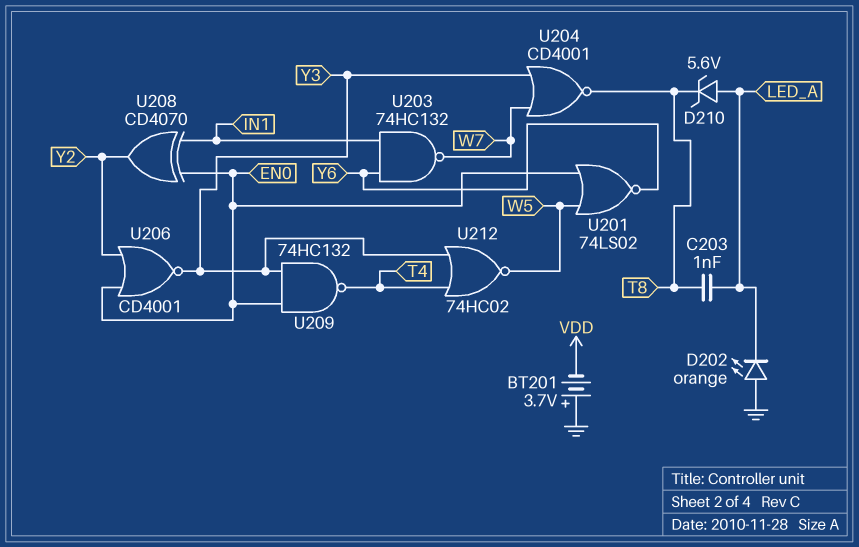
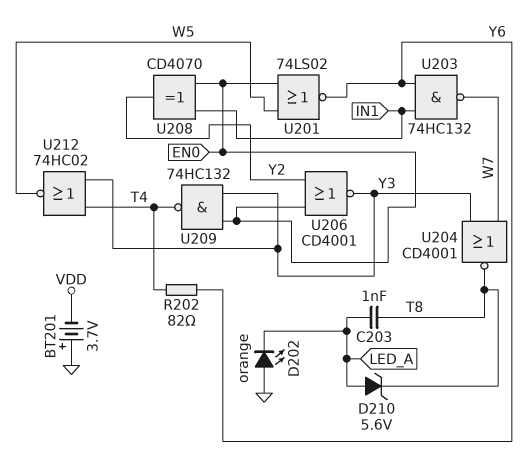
R202: none -> 82 (T4, Y6)

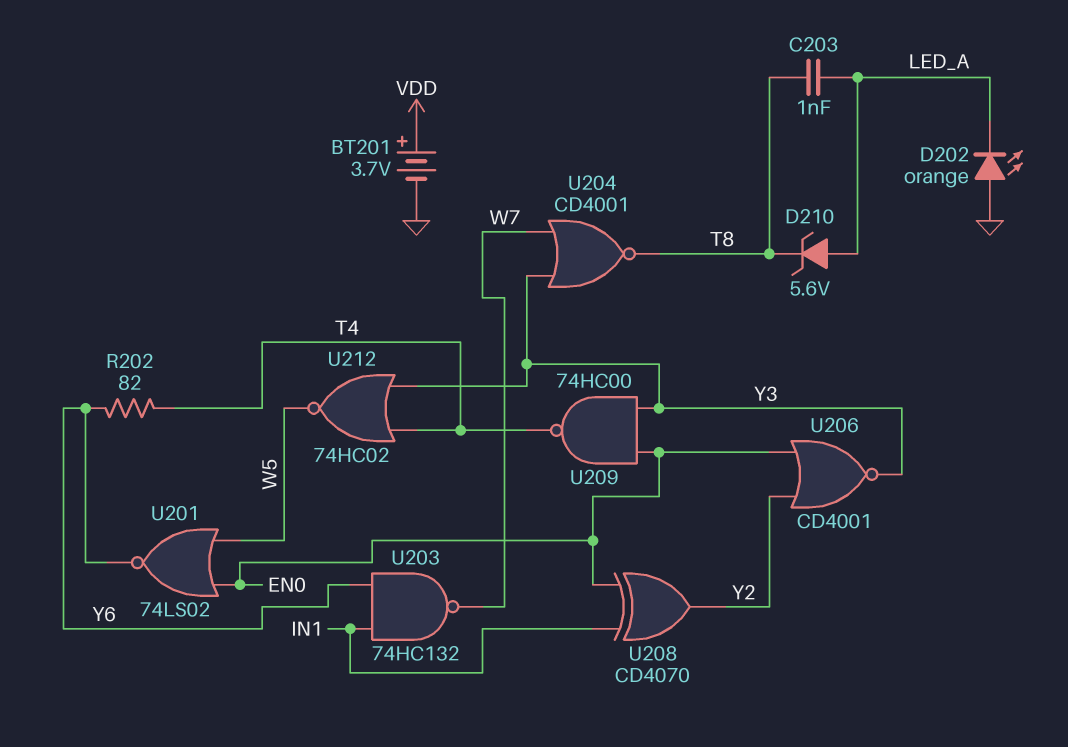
BT201: 3.7V (plus GND, minus VDD) -> 3.7V (plus VDD, minus GND)
U209: NAND 74HC132 (in EN0, in Y3, out T4) -> NAND 74HC00 (in EN0, in Y3, out T4)

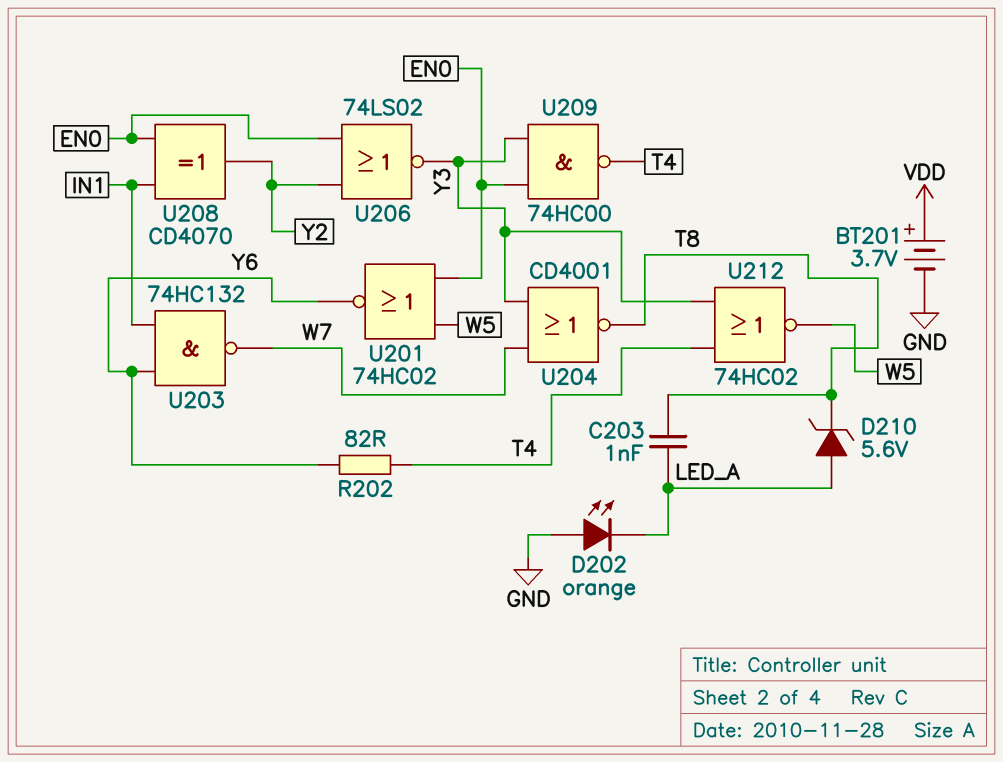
U201: NOR 74LS02 (in EN0, in W5, out Y6) -> NOR 74HC02 (in EN0, in W5, out Y6)
U206: NOR CD4001 (in EN0, in Y2, out Y3) -> NOR 74LS02 (in EN0, in Y2, out Y3)

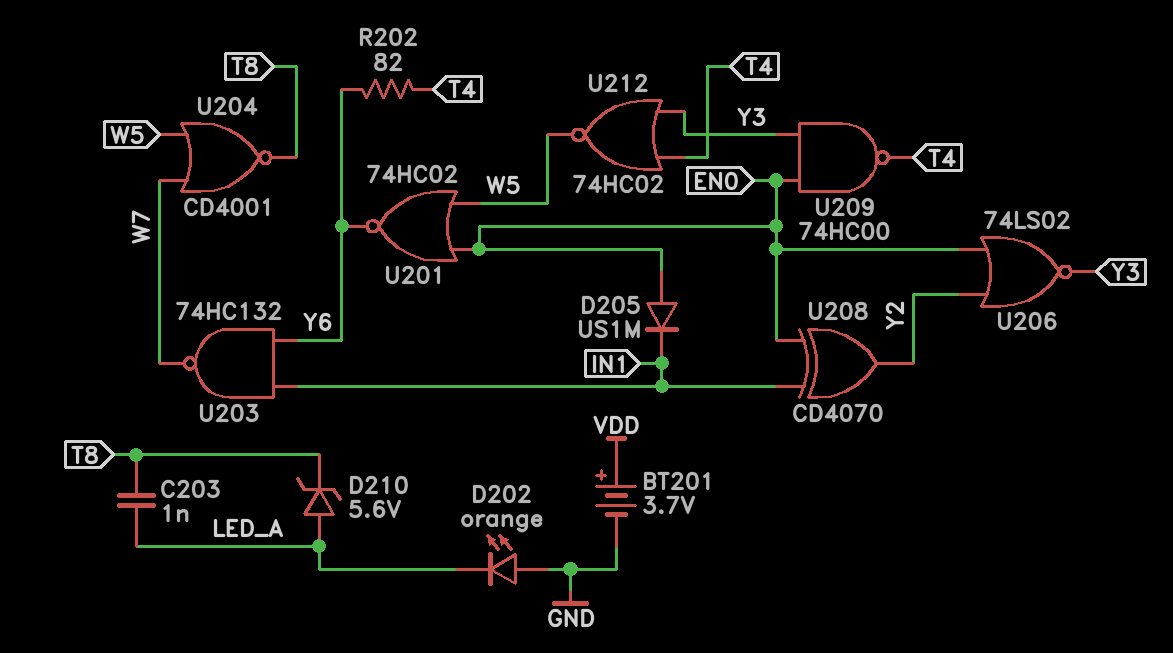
D205: none -> diode US1M (A EN0, K IN1)
U204: NOR CD4001 (in W7, in Y3, out T8) -> NOR CD4001 (in W5, in W7, out T8)

